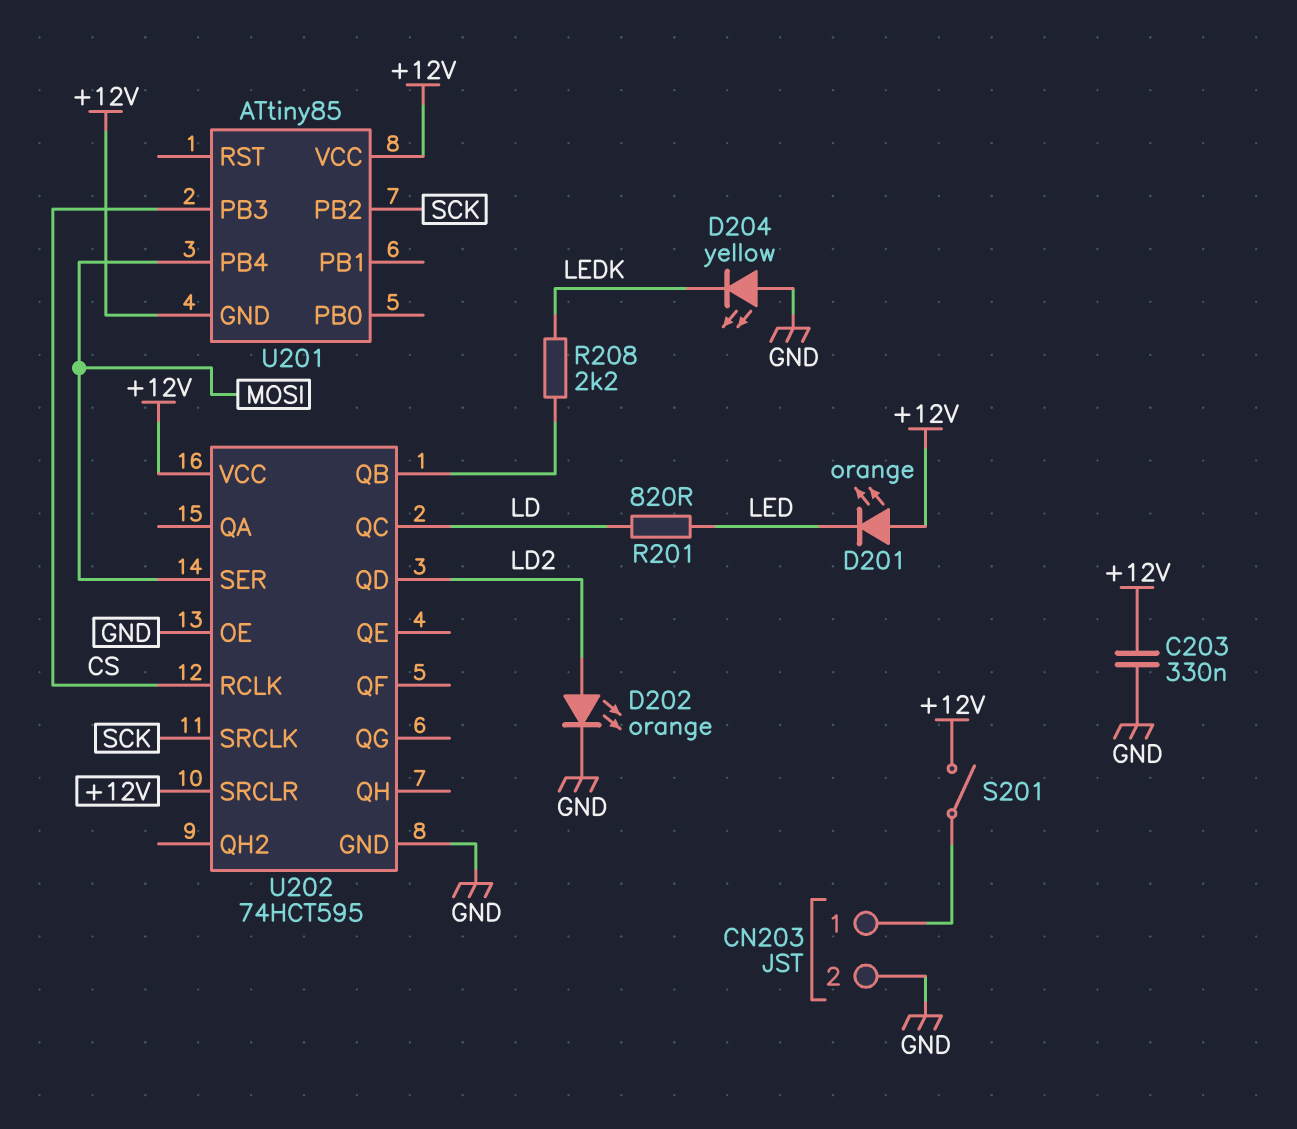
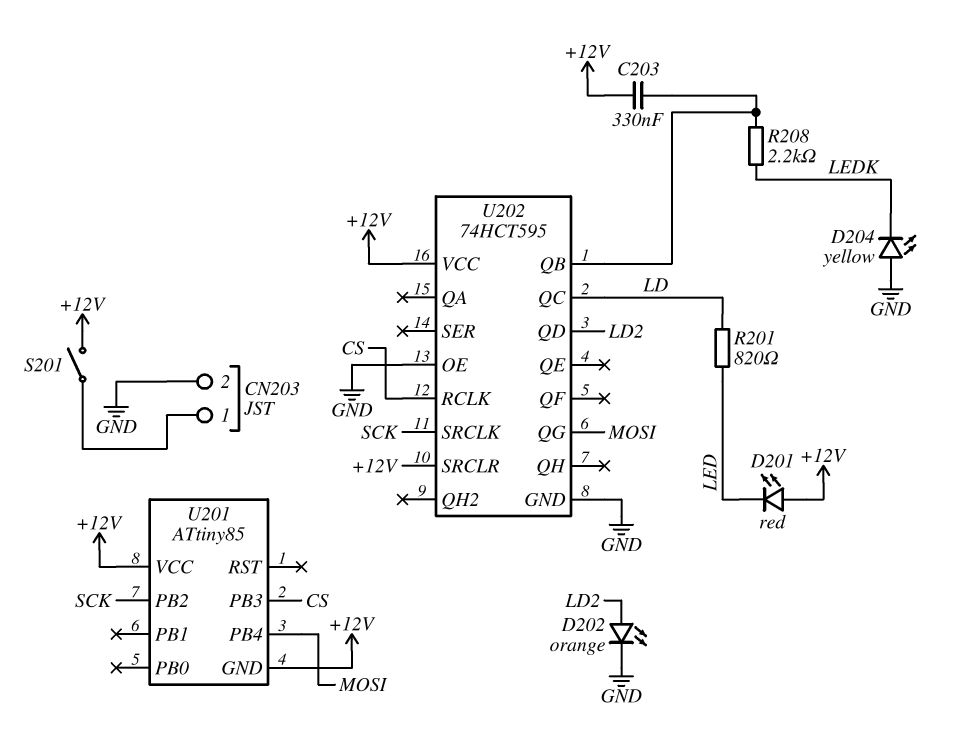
C203: 330nF (+12V, GND) -> 330nF (+12V, U202/QB)
D201: LED orange (A +12V, K LED) -> LED red (A +12V, K LED)
U202 pin QG: none -> MOSI
U202 pin SER: MOSI -> none

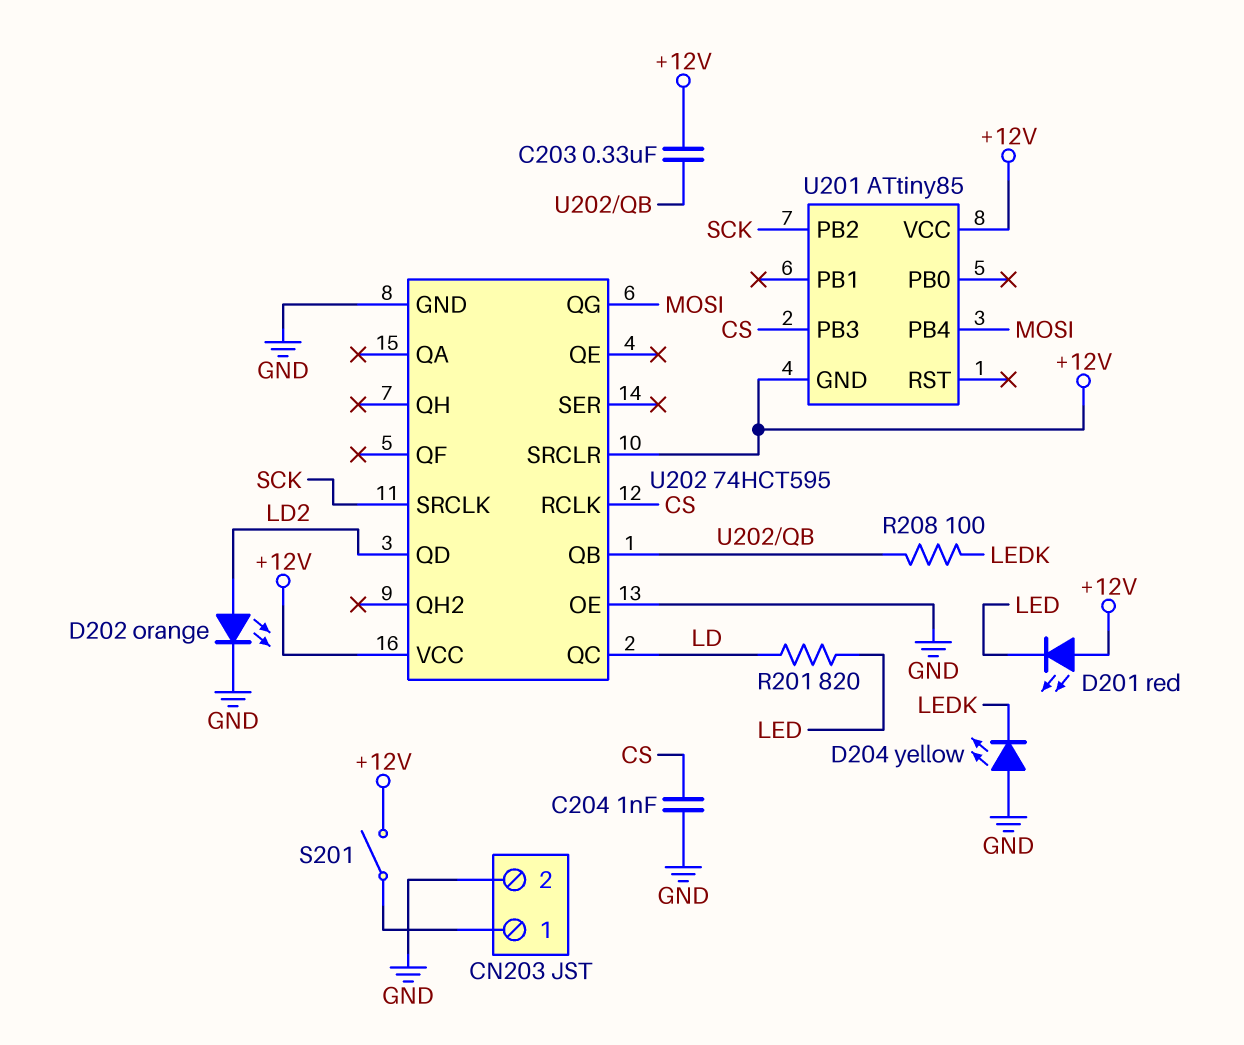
C204: none -> 1nF (CS, GND)
R208: 2.2k (LEDK, U202/QB) -> 100 (LEDK, U202/QB)

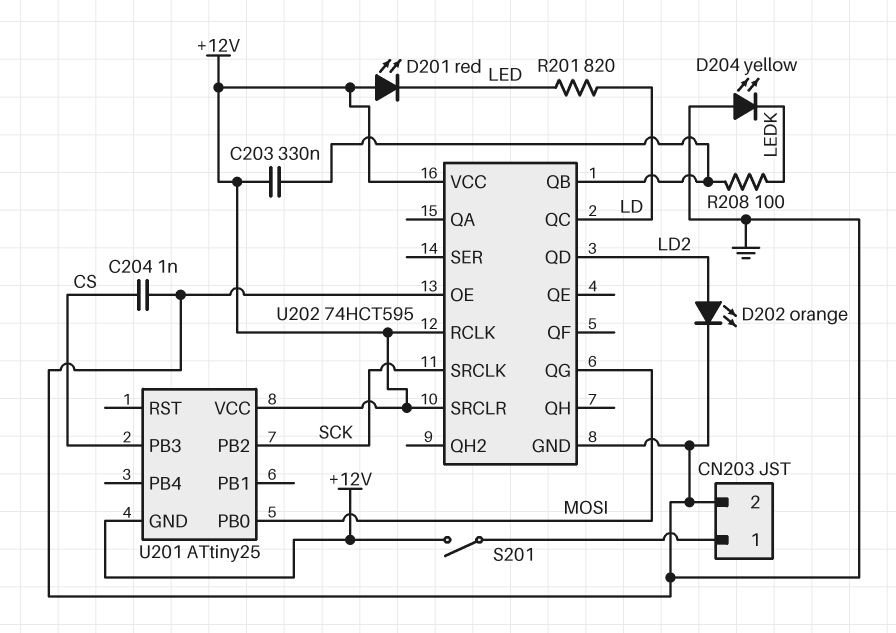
U201: ATtiny85 -> ATtiny25
U201 pin PB0: none -> MOSI
U201 pin PB4: MOSI -> none
U202 pin RCLK: CS -> +12V

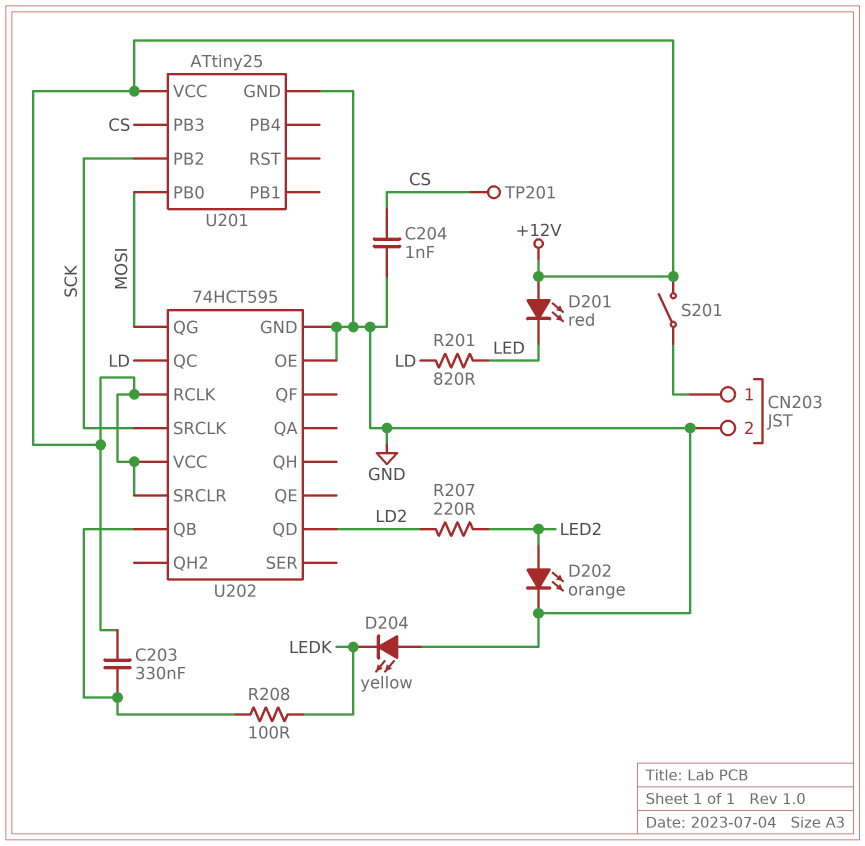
D202: LED orange (A LD2, K GND) -> LED orange (A LED2, K GND)
R207: none -> 220 (LD2, LED2)
TP201: none -> test point (CS)
U201 pin GND: +12V -> GND

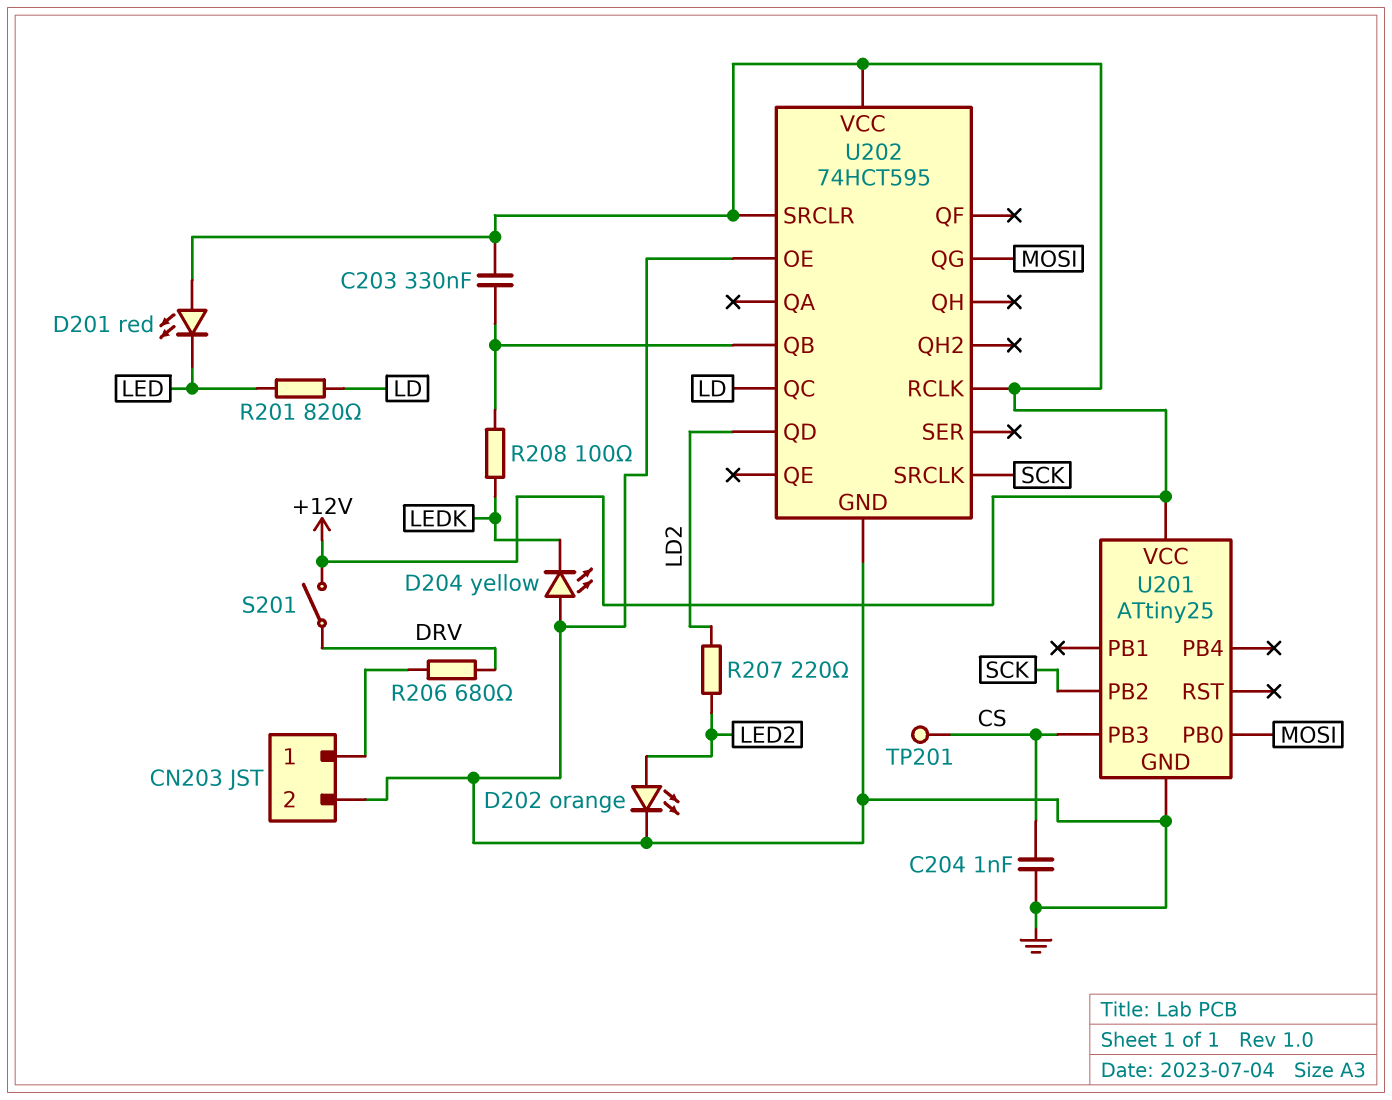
R206: none -> 680 (CN203/1, DRV)
S201: switch (+12V, CN203/1) -> switch (+12V, DRV)

